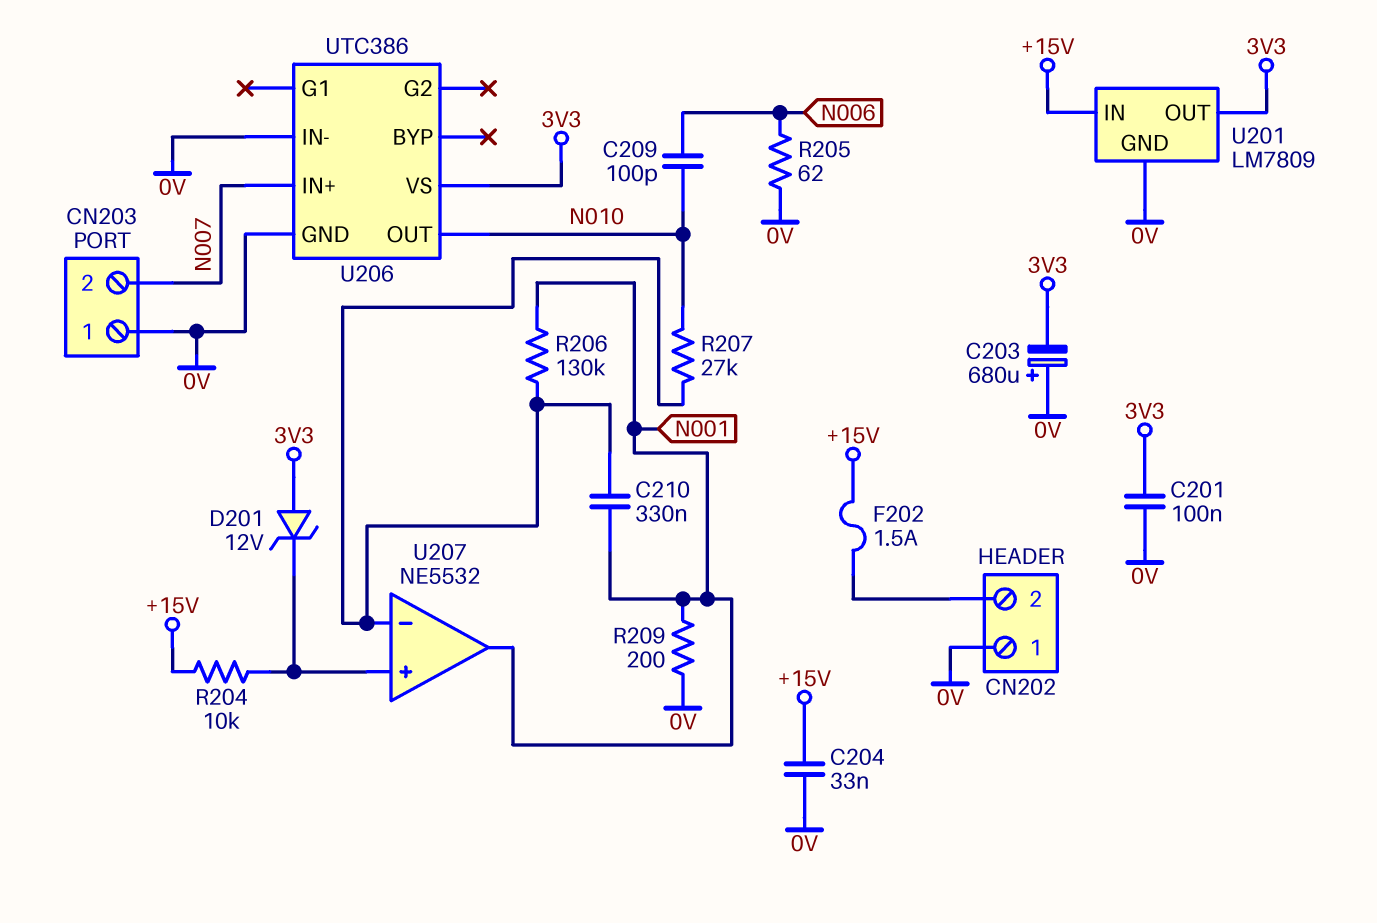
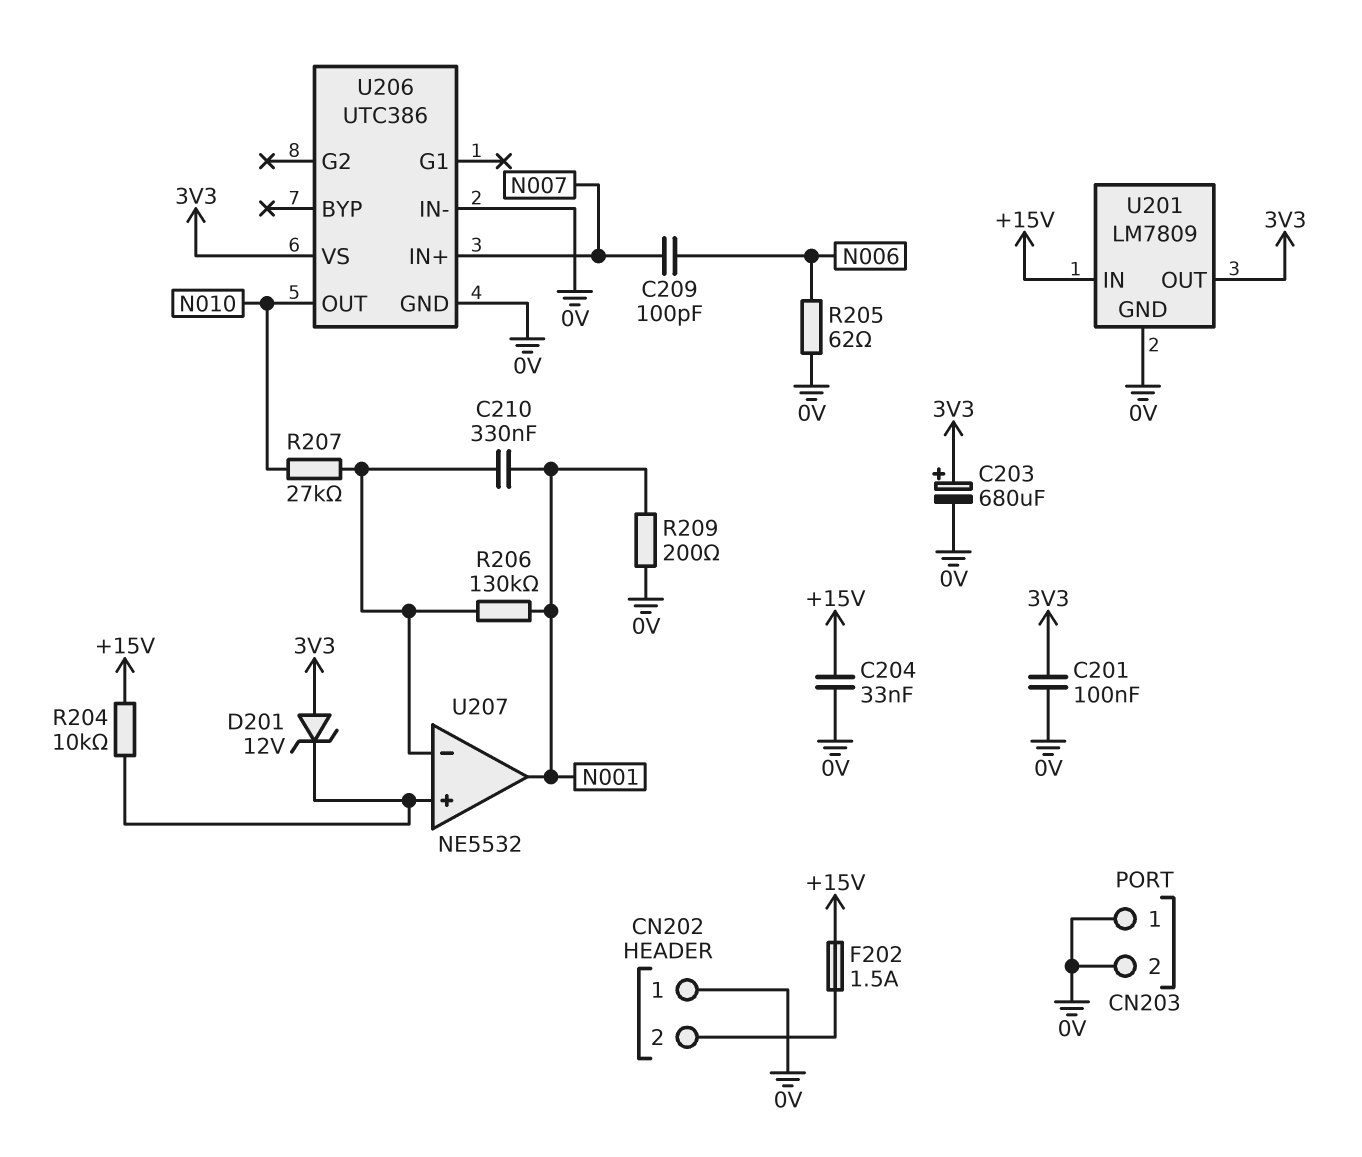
C203: 680uF (plus 0V, minus 3V3) -> 680uF (plus 3V3, minus 0V)
C209: 100pF (N006, N010) -> 100pF (N006, N007)
CN203 pin 2: N007 -> 0V

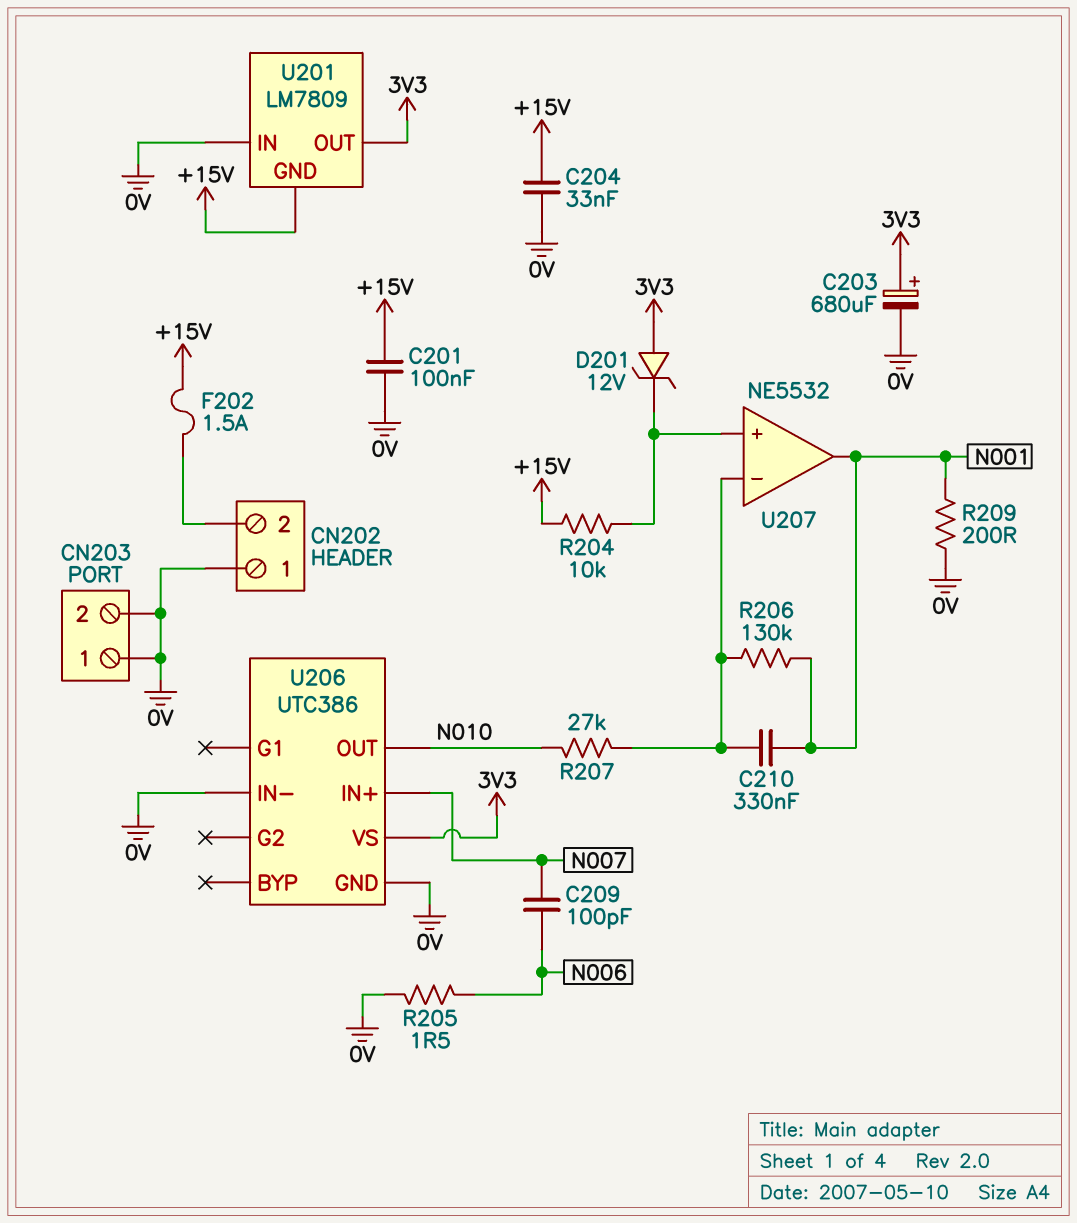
C201: 100nF (0V, 3V3) -> 100nF (+15V, 0V)
R205: 62 (0V, N006) -> 1.5 (0V, N006)
U201 pin GND: 0V -> +15V
U201 pin IN: +15V -> 0V

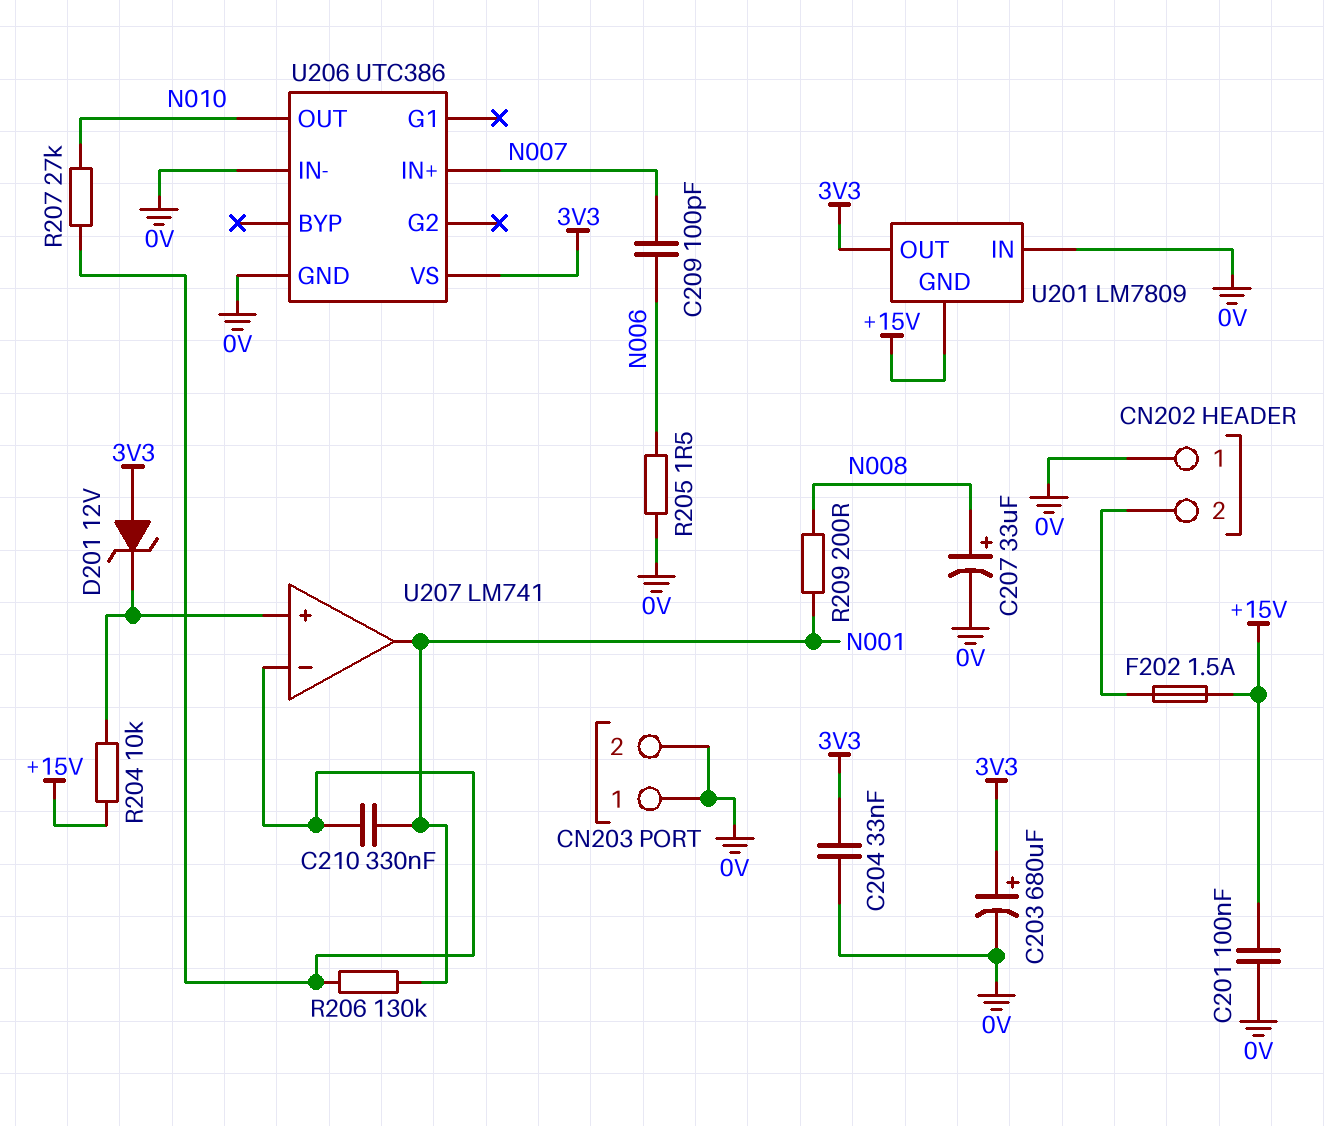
C204: 33nF (+15V, 0V) -> 33nF (0V, 3V3)
C207: none -> 33uF (plus N008, minus 0V)
R209: 200 (0V, N001) -> 200 (N001, N008)
U207: NE5532 -> LM741

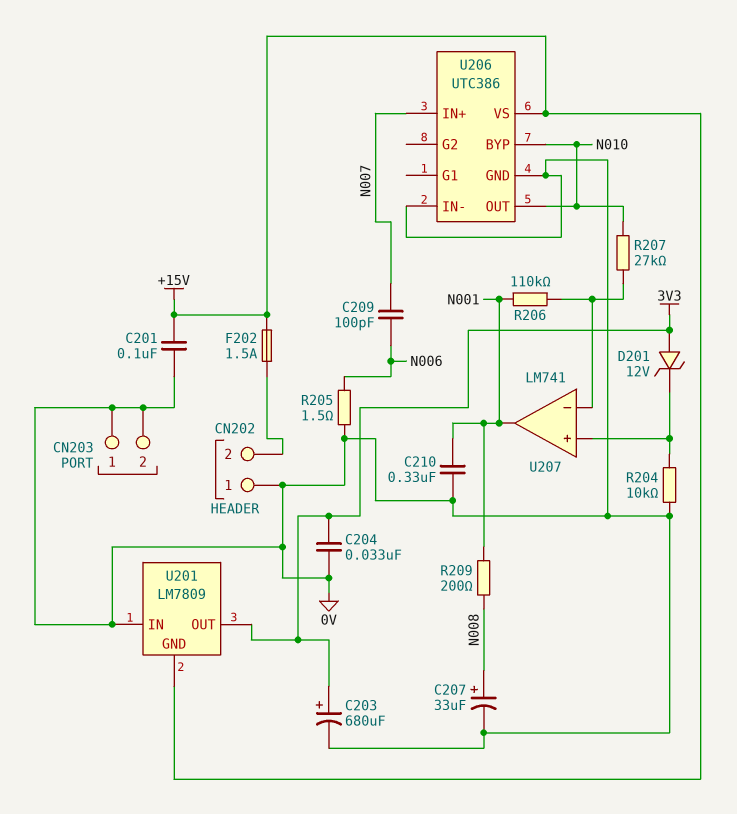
C210: 330nF (N001, U207/in-) -> 330nF (0V, N001)
R204: 10k (+15V, U207/in+) -> 10k (0V, U207/in+)
R206: 130k (N001, U207/in-) -> 110k (N001, U207/in-)
U206 pin BYP: none -> N010
U206 pin VS: 3V3 -> +15V

